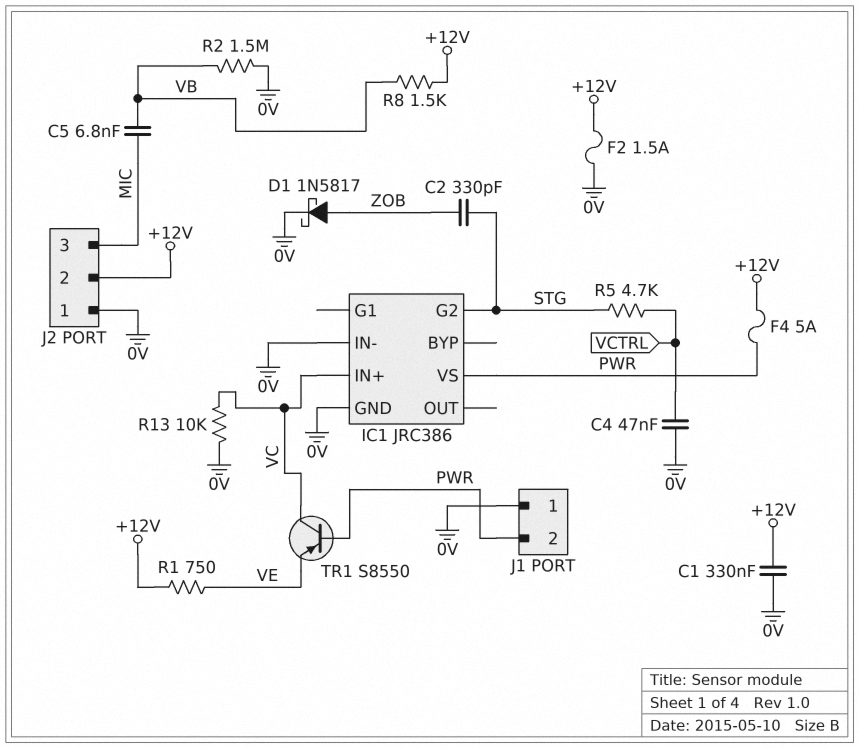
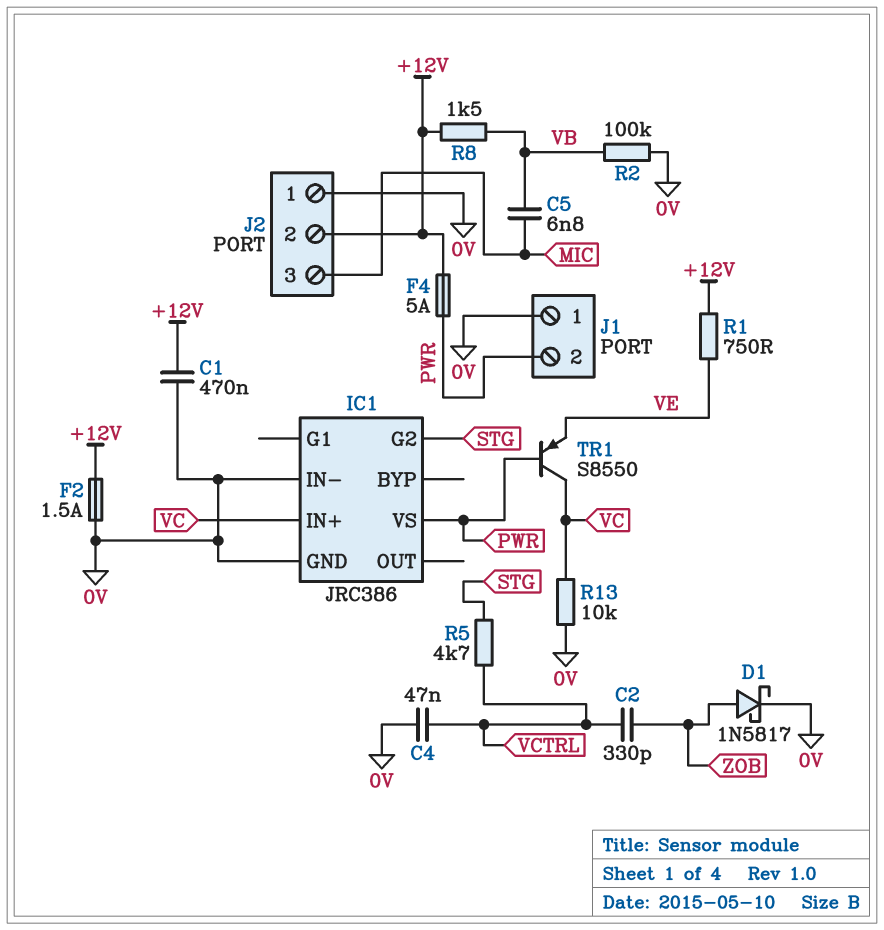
C1: 330nF (+12V, 0V) -> 470nF (+12V, 0V)
C2: 330pF (STG, ZOB) -> 330pF (VCTRL, ZOB)
R2: 1.5M (0V, VB) -> 100k (0V, VB)

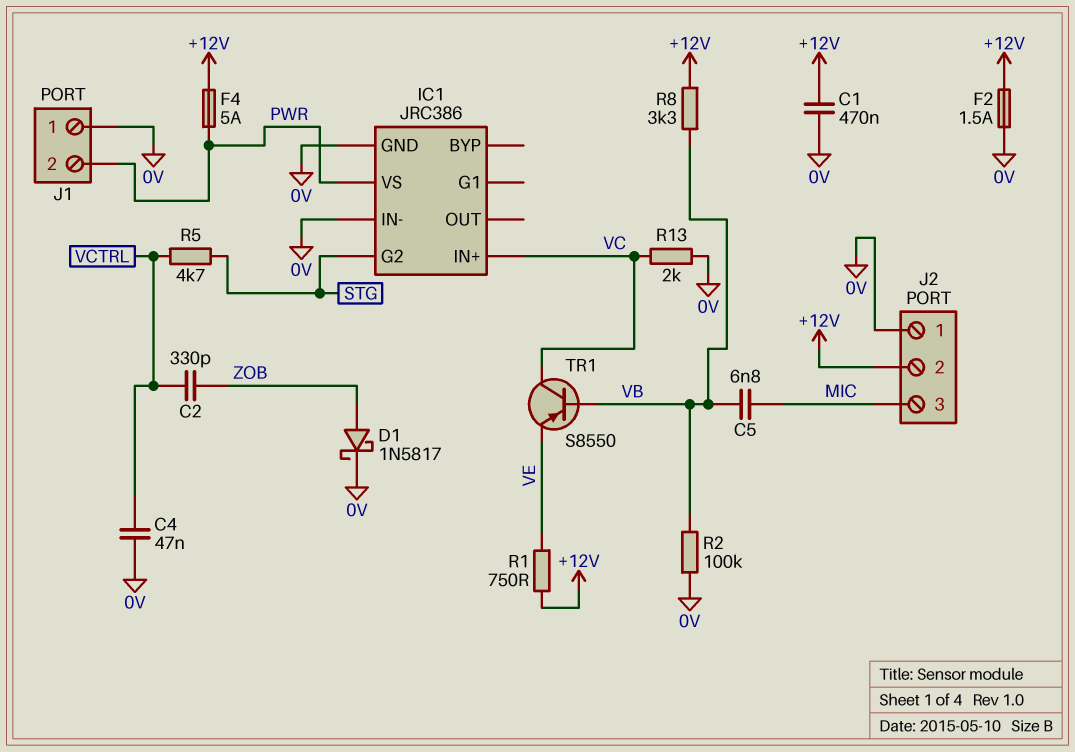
R8: 1.5k (+12V, VB) -> 3.3k (+12V, VB)
R13: 10k (0V, VC) -> 2k (0V, VC)
TR1: PNP S8550 (B PWR, C VC, E VE) -> PNP S8550 (B VB, C VC, E VE)

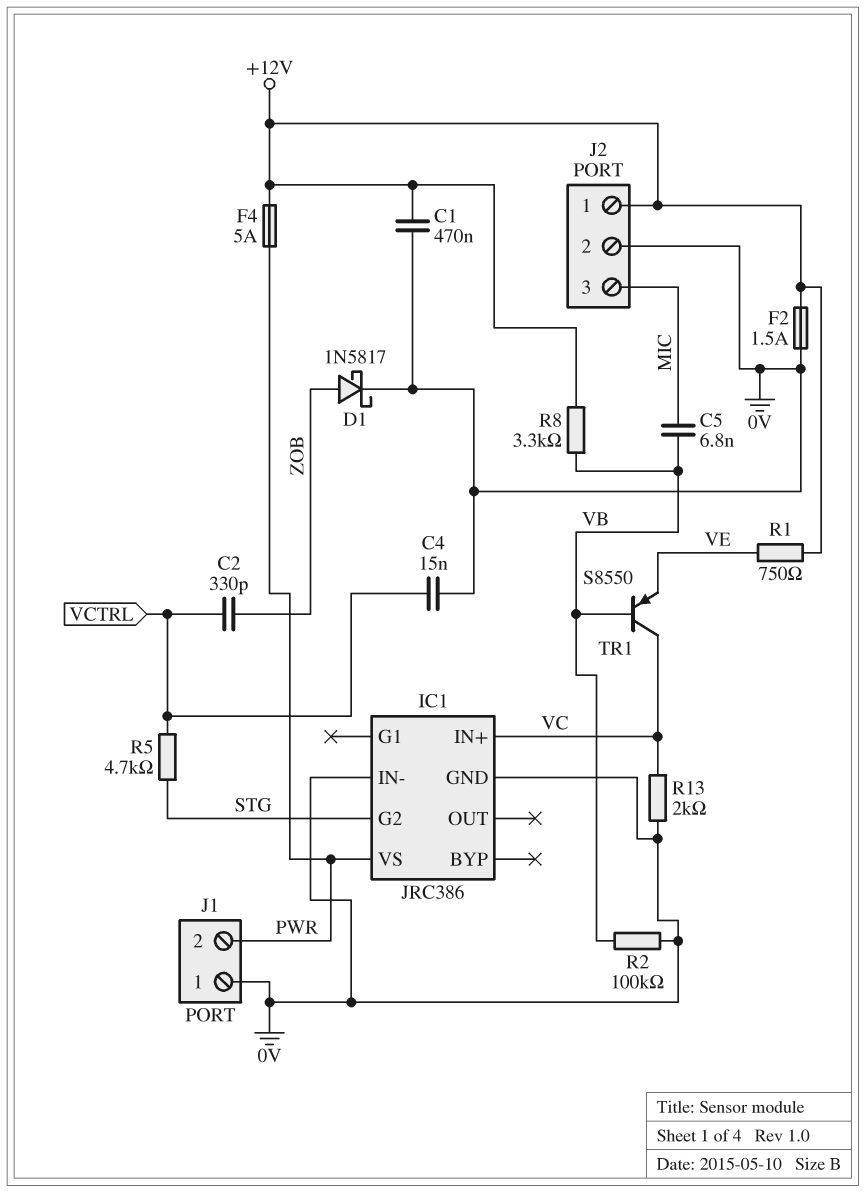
C4: 47nF (0V, VCTRL) -> 15nF (0V, VCTRL)
J2 pin 1: 0V -> +12V
J2 pin 2: +12V -> 0V

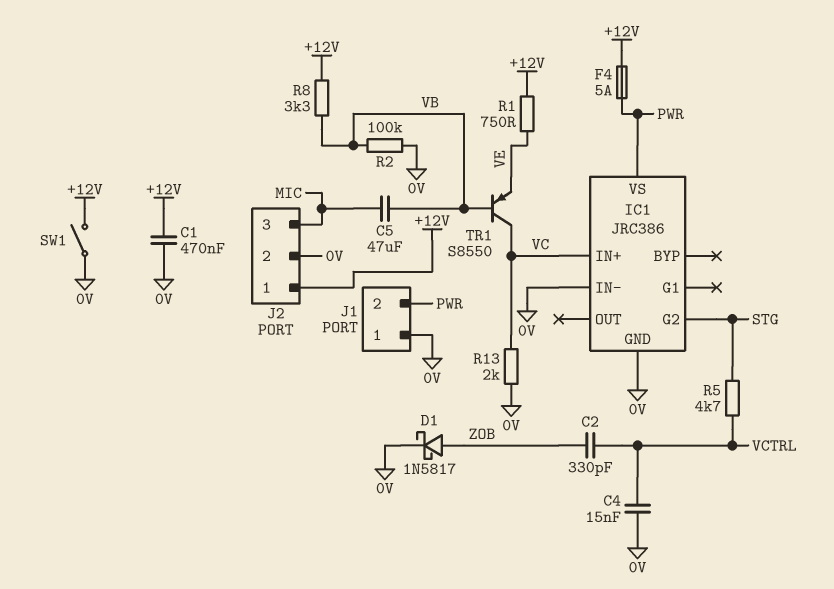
C5: 6.8nF (MIC, VB) -> 47uF (MIC, VB)
F2: 1.5A (+12V, 0V) -> none
SW1: none -> switch (+12V, 0V)

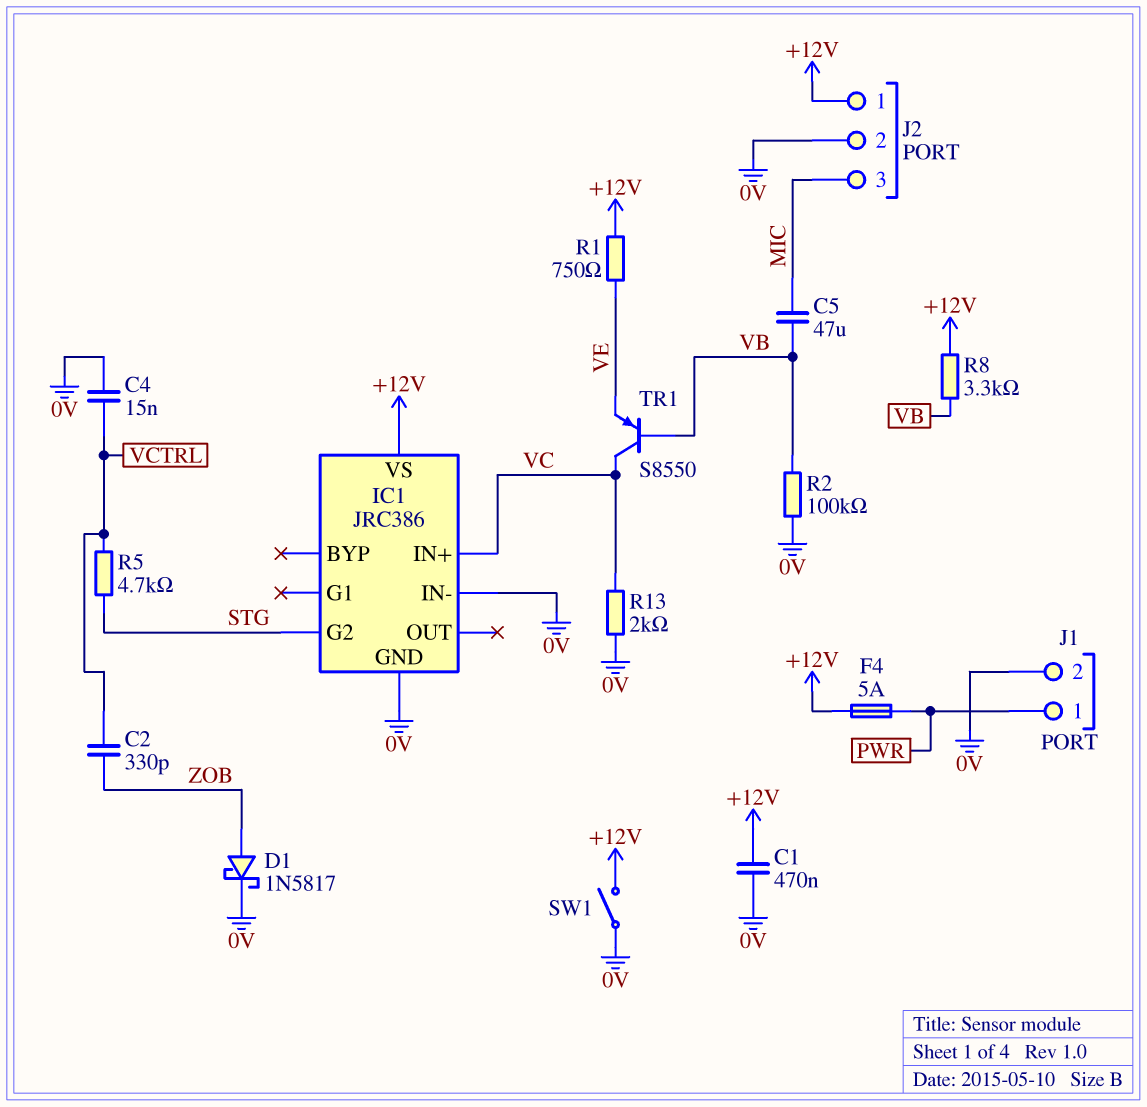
IC1 pin VS: PWR -> +12V
J1 pin 1: 0V -> PWR
J1 pin 2: PWR -> 0V

